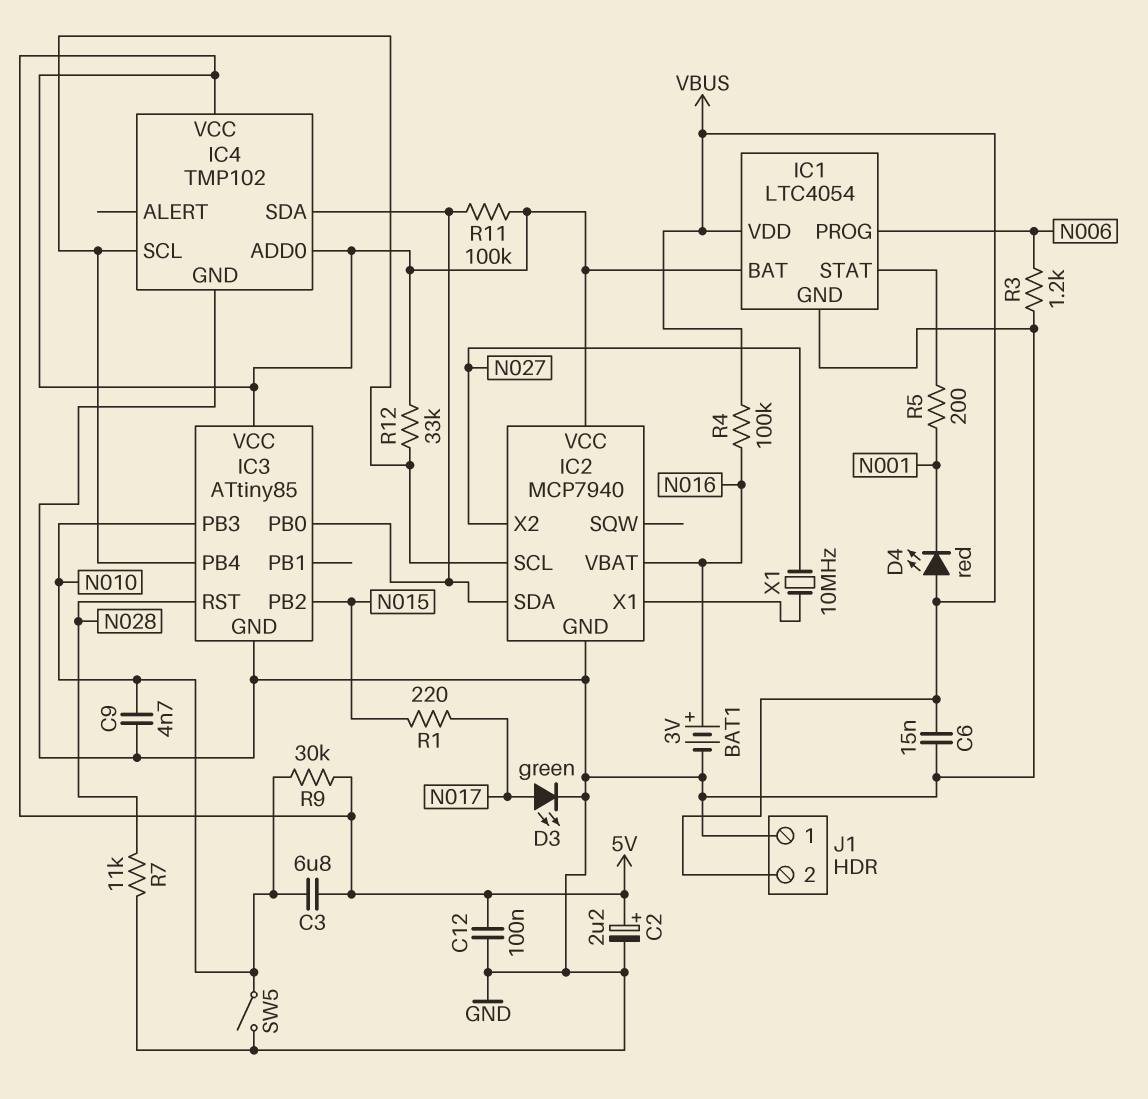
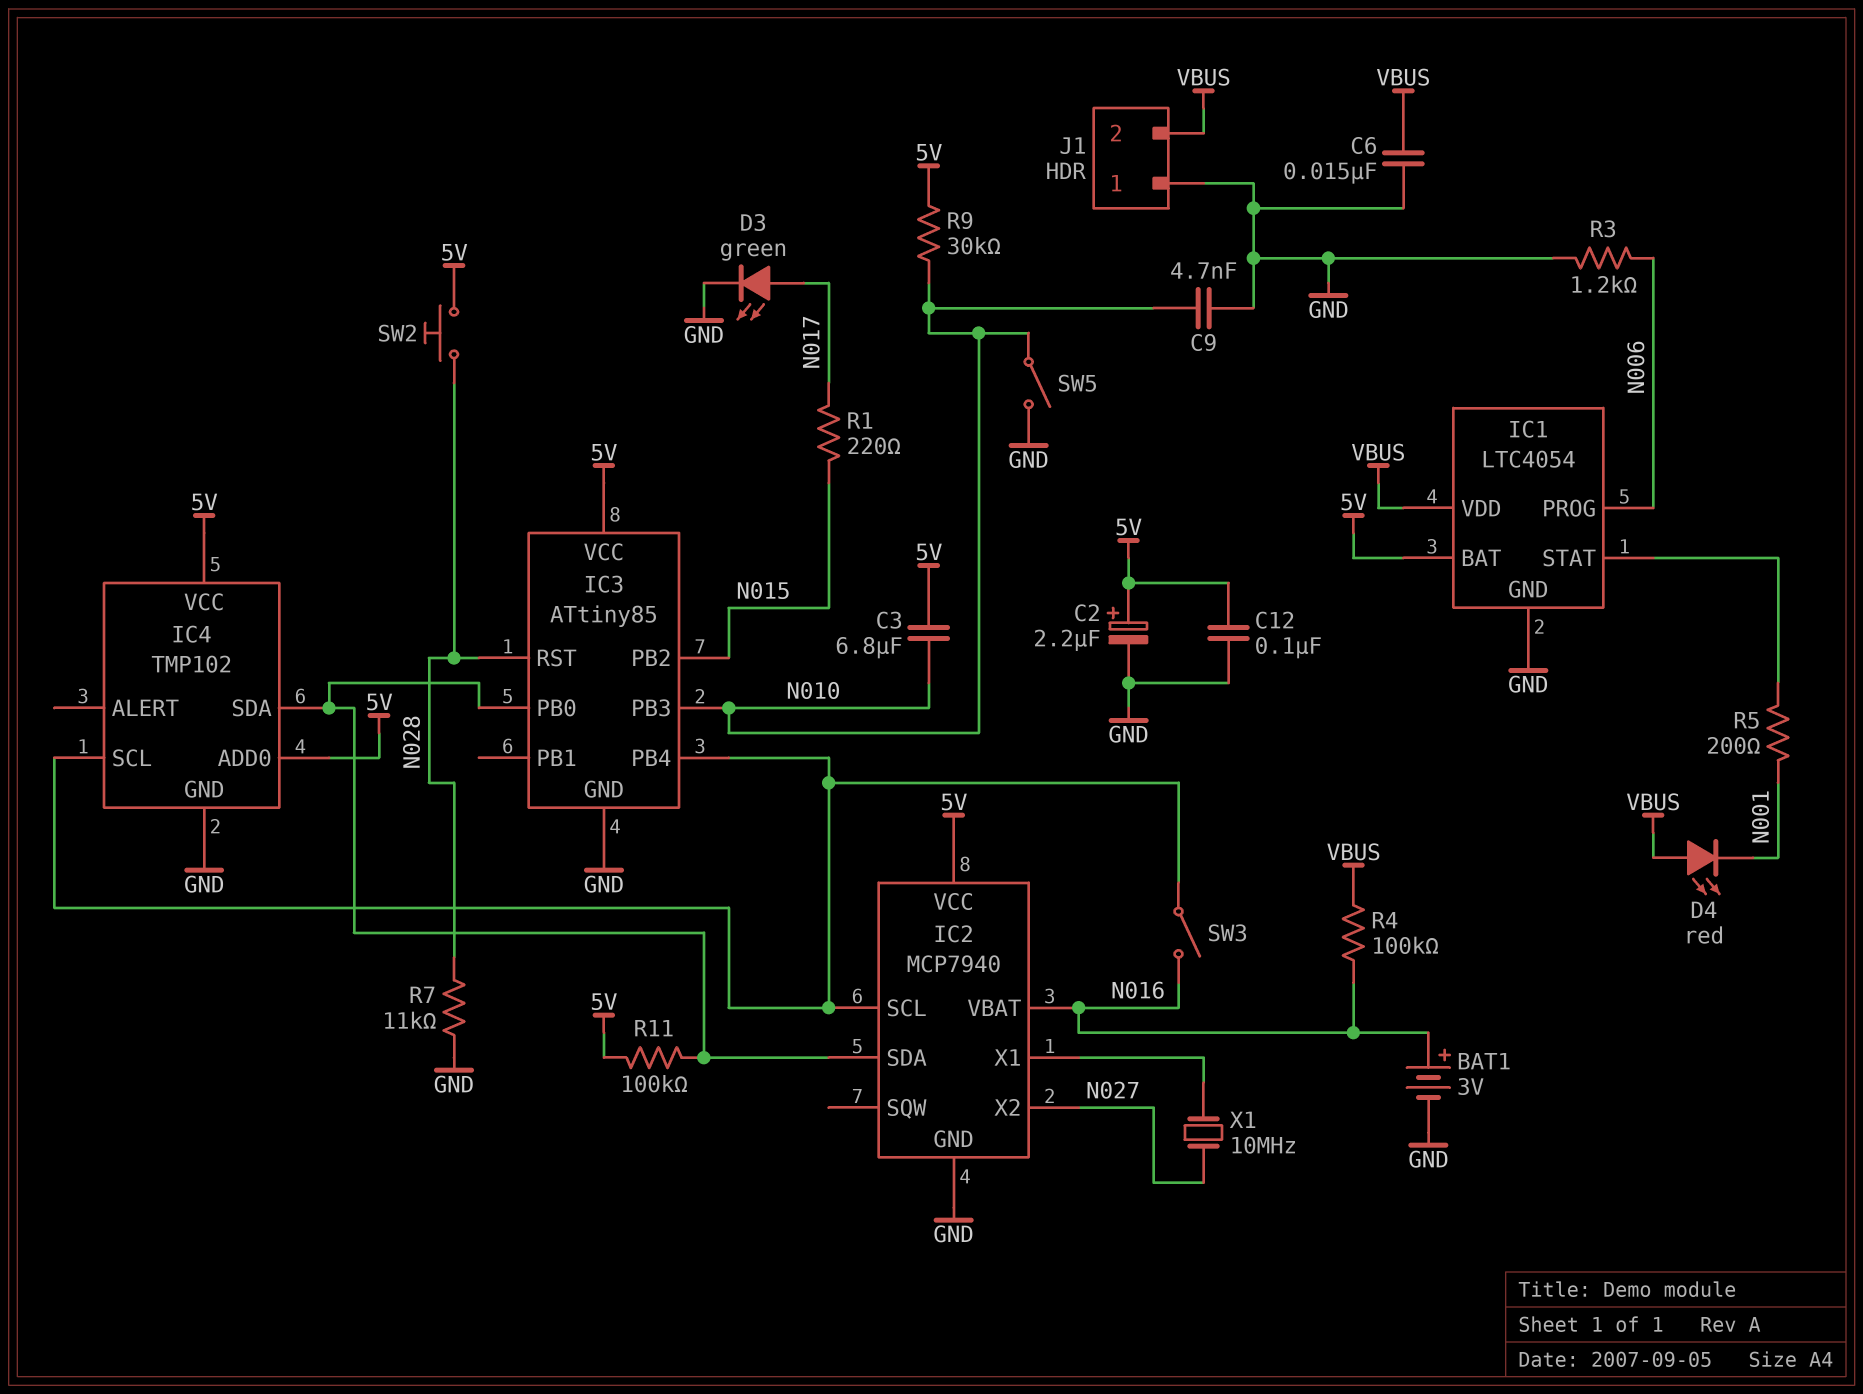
R12: 33k (5V, IC2/SCL) -> none
SW2: none -> button (5V, N028)
SW3: none -> switch (IC2/SCL, N016)

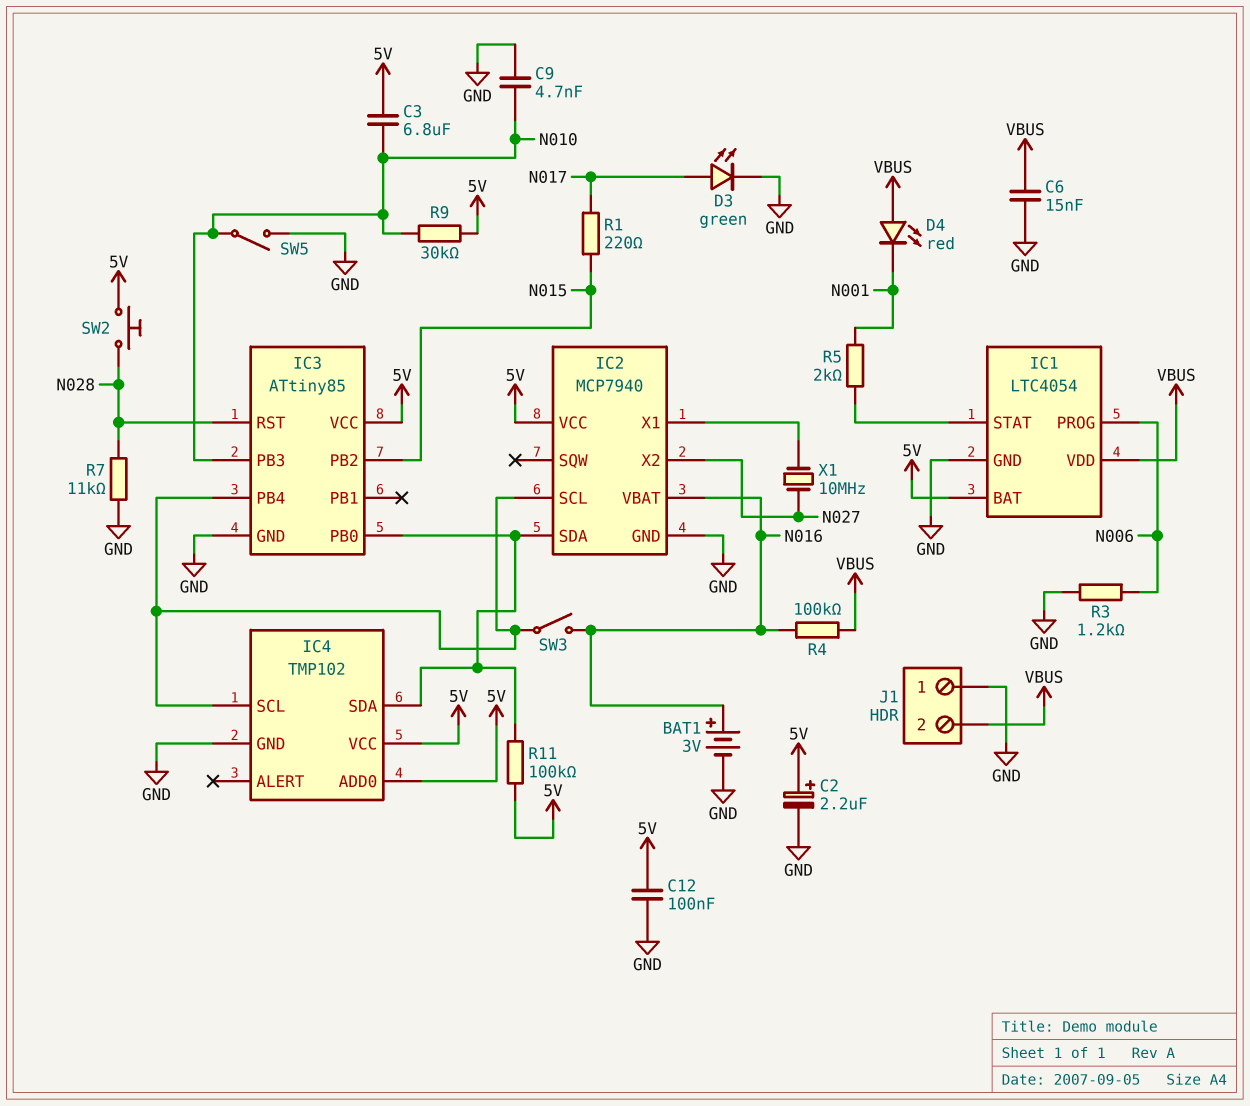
R5: 200 (IC1/STAT, N001) -> 2k (IC1/STAT, N001)

